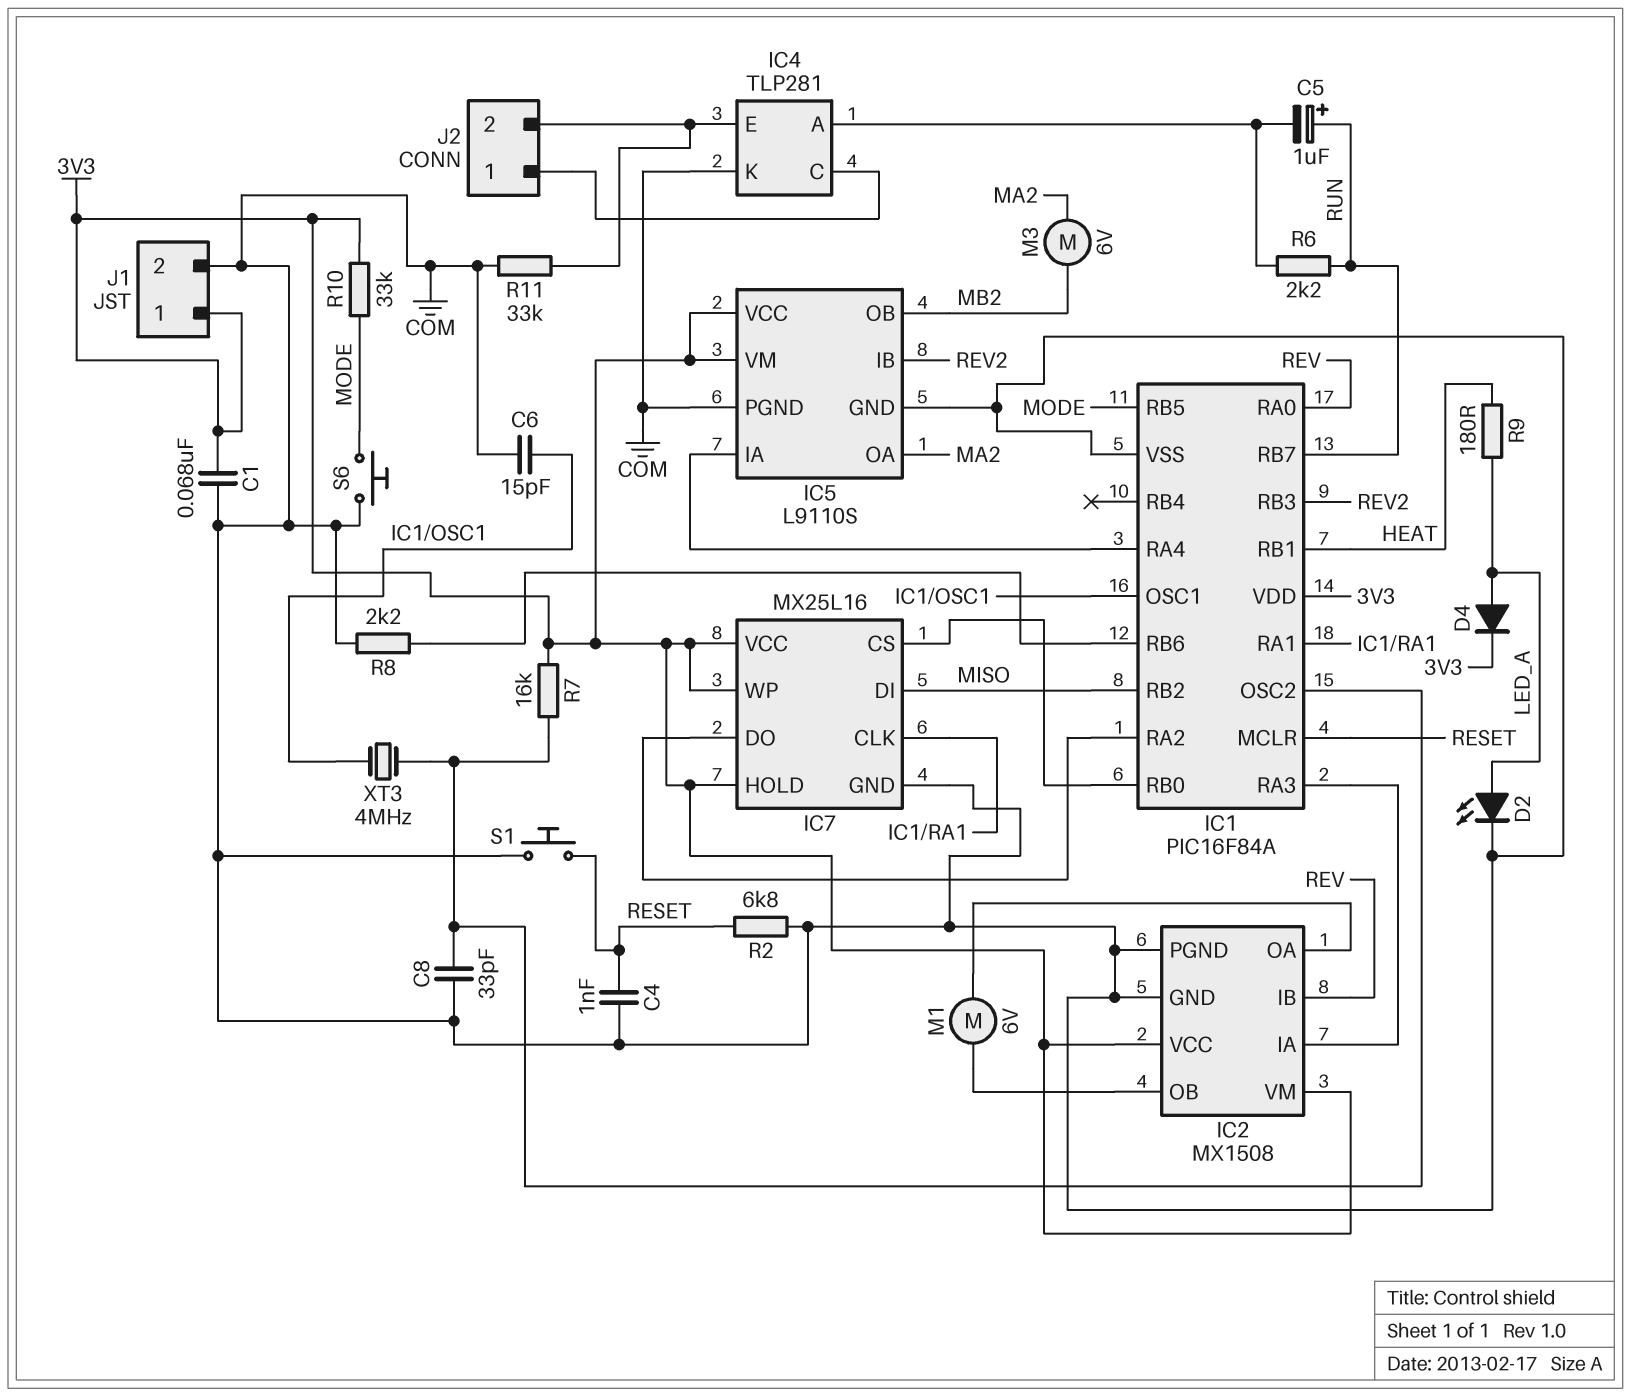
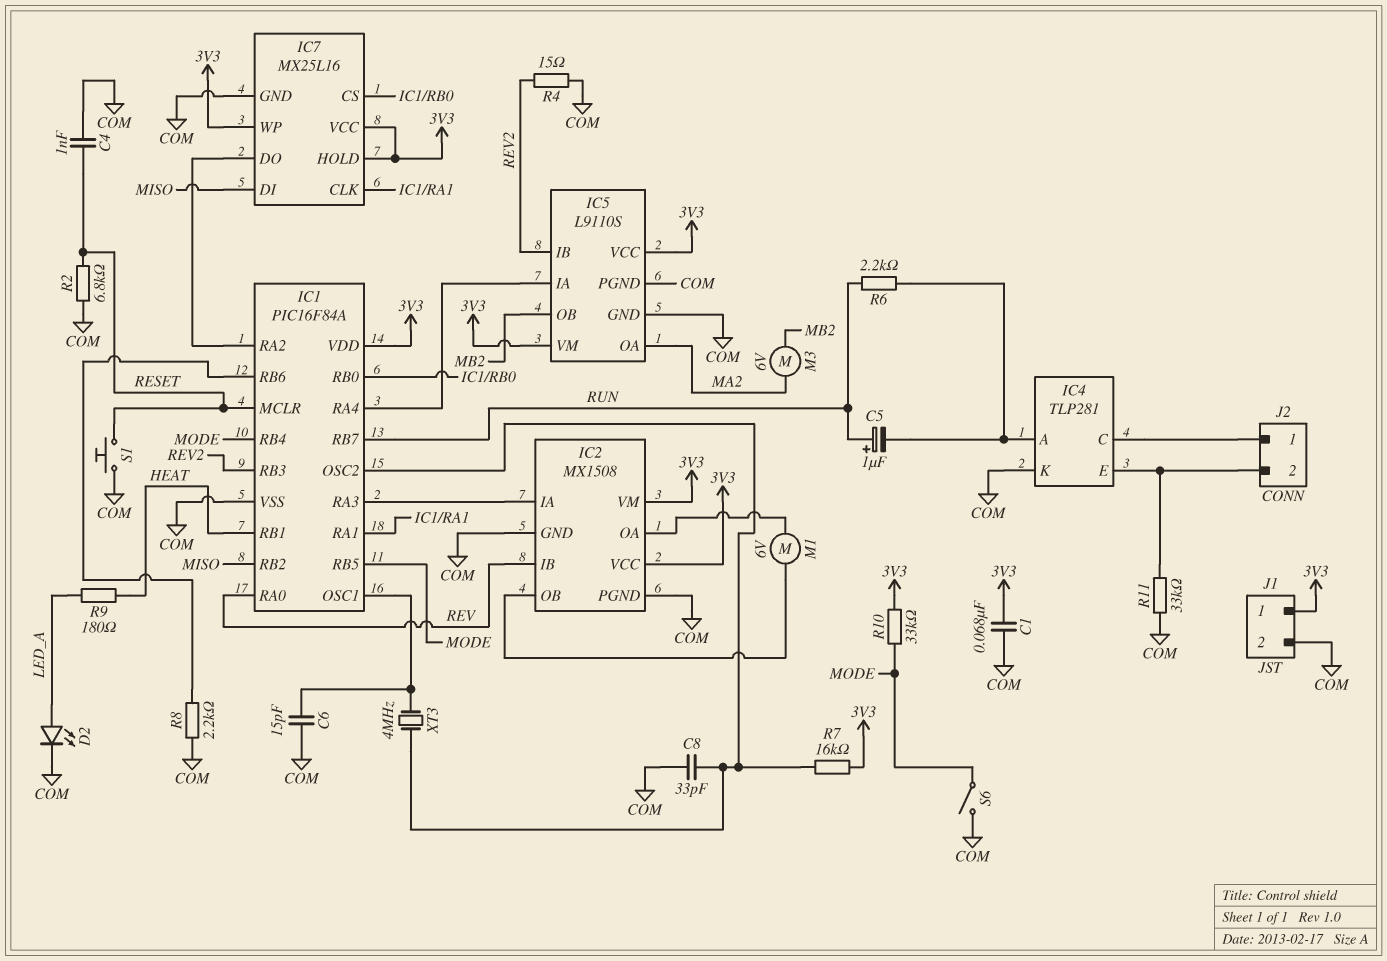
D4: diode (A LED_A, K 3V3) -> none
IC1 pin RB4: none -> MODE
R4: none -> 15 (COM, REV2)
S6: button (COM, MODE) -> switch (COM, MODE)

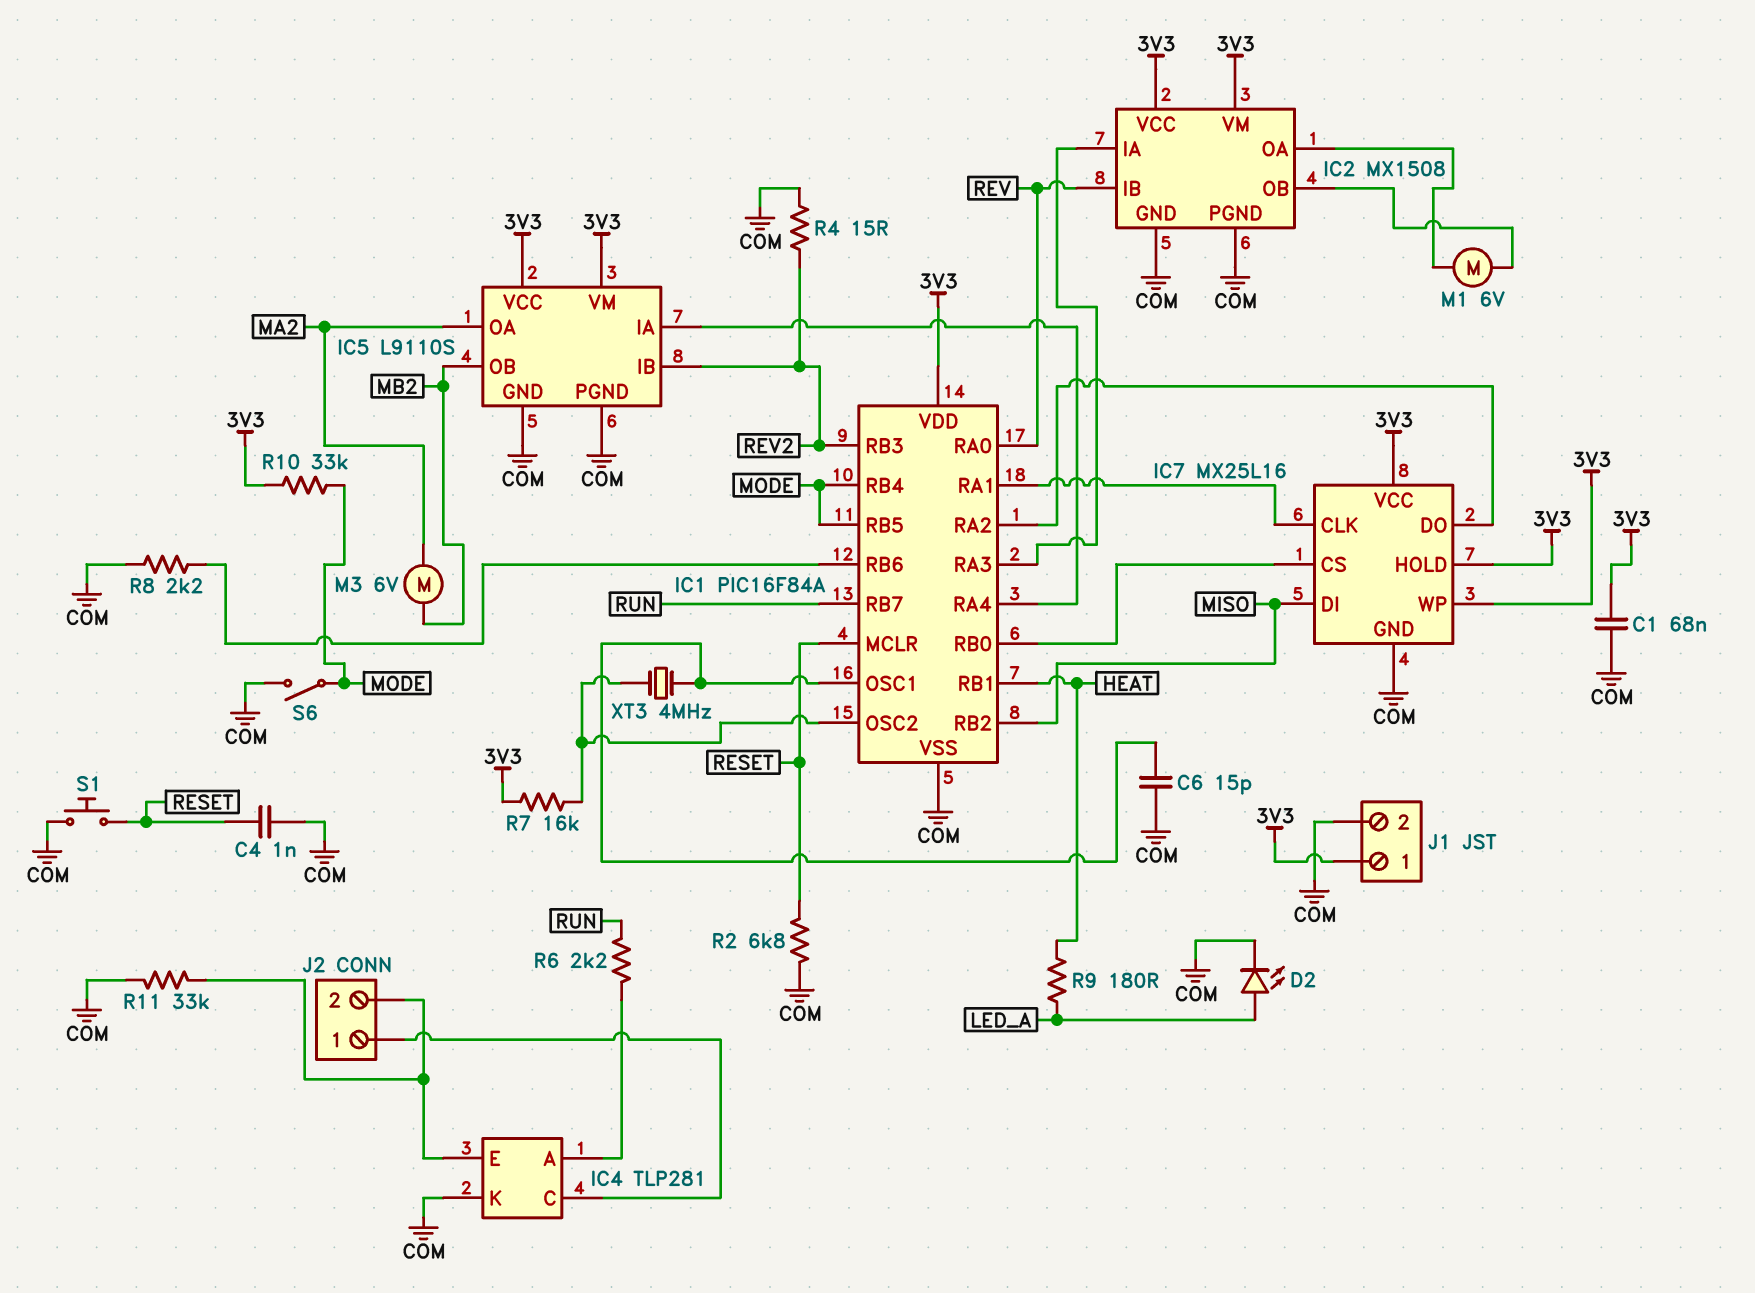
C5: 1uF (plus RUN, minus IC4/A) -> none
C8: 33pF (COM, IC1/OSC2) -> none

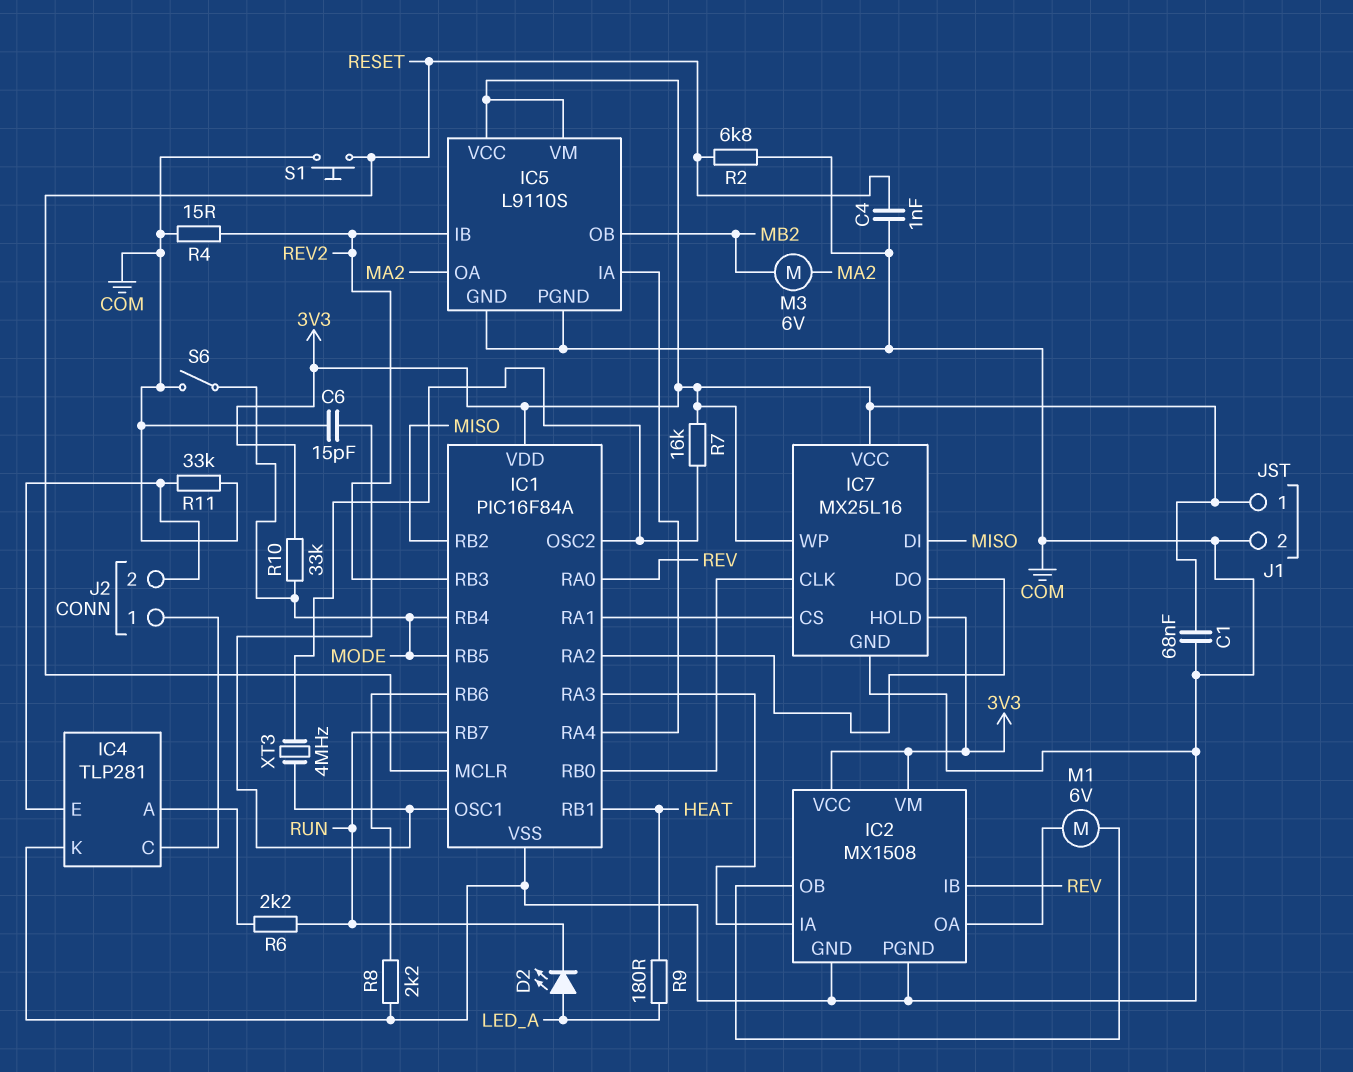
D2: LED (A LED_A, K COM) -> LED (A LED_A, K RUN)
IC7 pin CLK: IC1/RA1 -> IC1/RB0
IC7 pin CS: IC1/RB0 -> IC1/RA1

